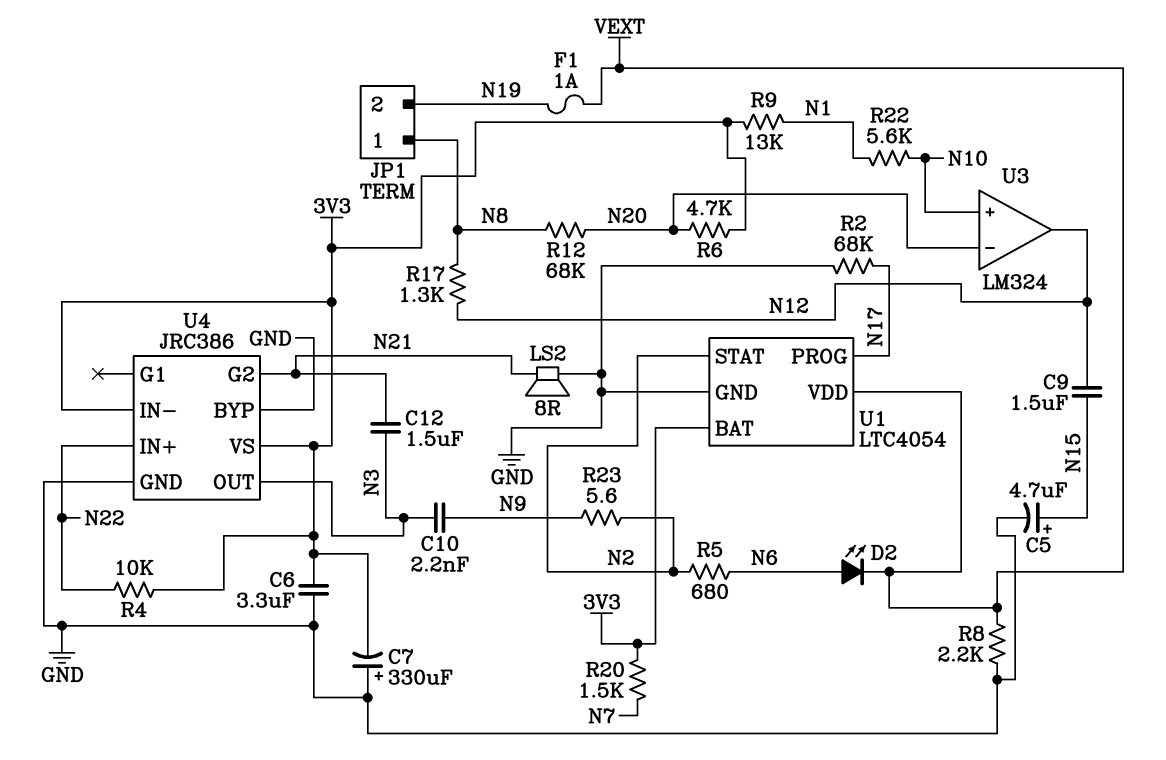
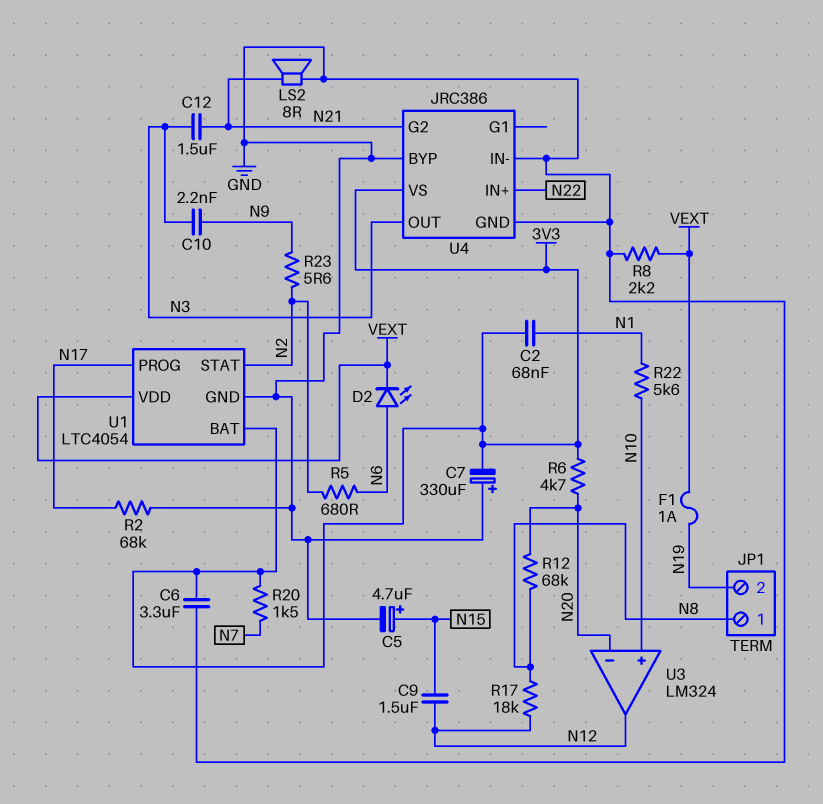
C2: none -> 68nF (3V3, N1)
R4: 10k (3V3, N22) -> none
R9: 13k (3V3, N1) -> none
R17: 1.3k (N8, N12) -> 18k (N8, N12)
U4 pin IN-: 3V3 -> GND

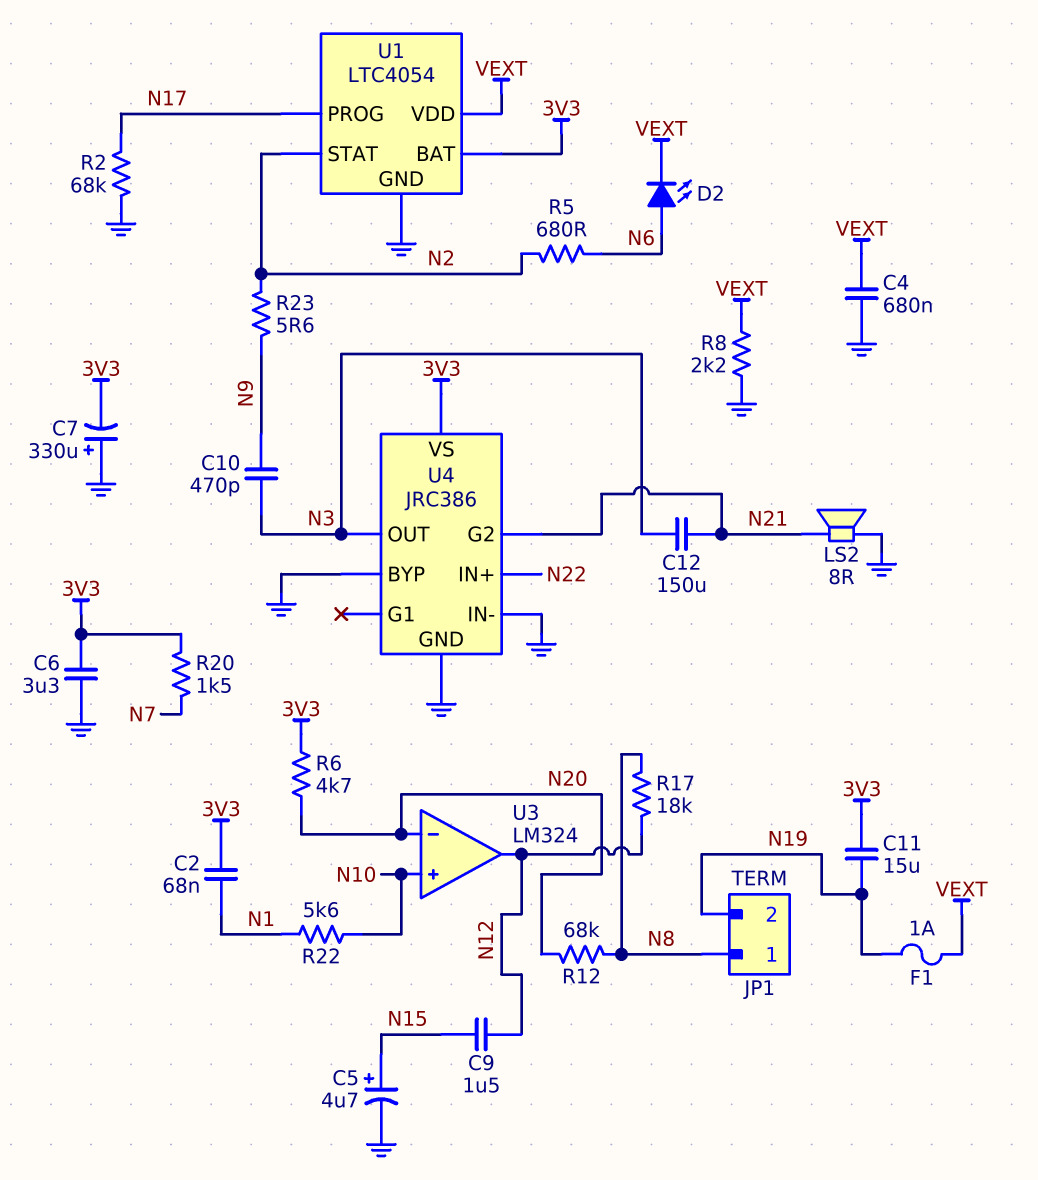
C4: none -> 680nF (GND, VEXT)
C10: 2.2nF (N3, N9) -> 470pF (N3, N9)
C11: none -> 15uF (3V3, N19)
C12: 1.5uF (N3, N21) -> 150uF (N3, N21)

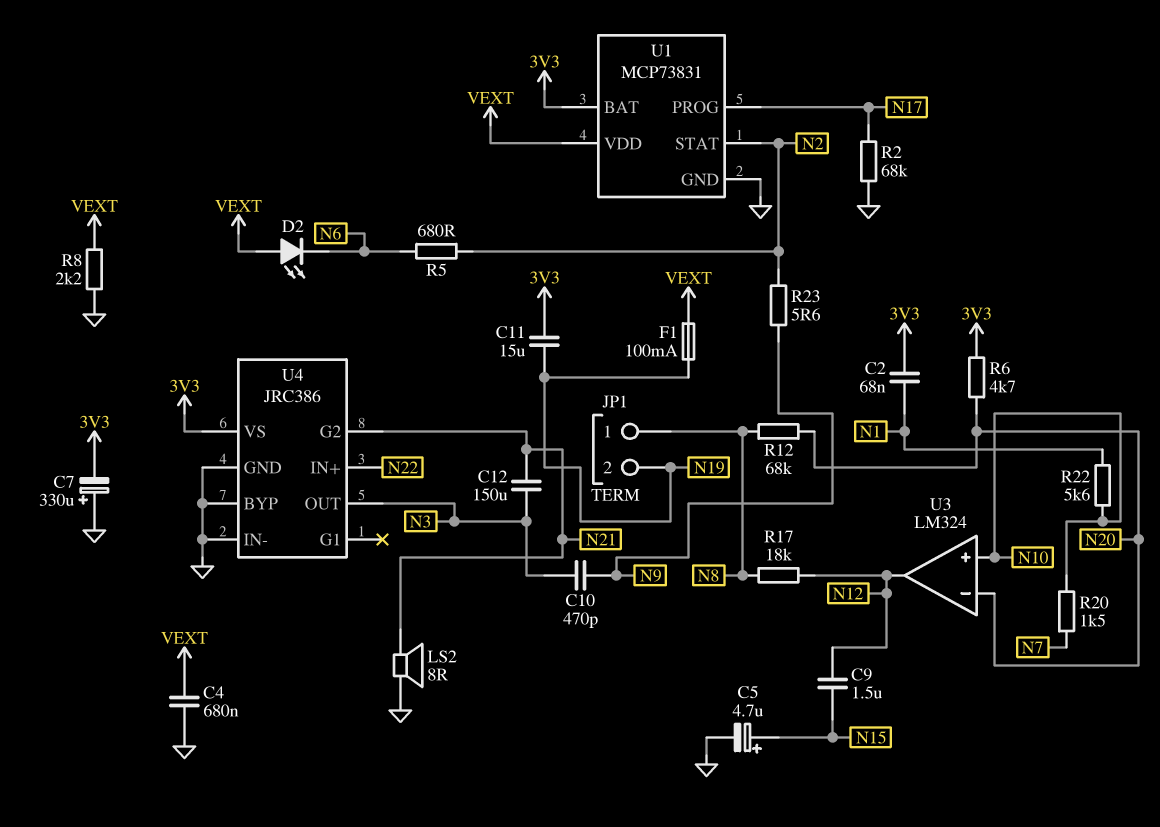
C6: 3.3uF (3V3, GND) -> none
D2: LED (A N6, K VEXT) -> LED (A VEXT, K N6)
F1: 1A (N19, VEXT) -> 100mA (N19, VEXT)
R20: 1.5k (3V3, N7) -> 1.5k (N7, N10)
U1: LTC4054 -> MCP73831

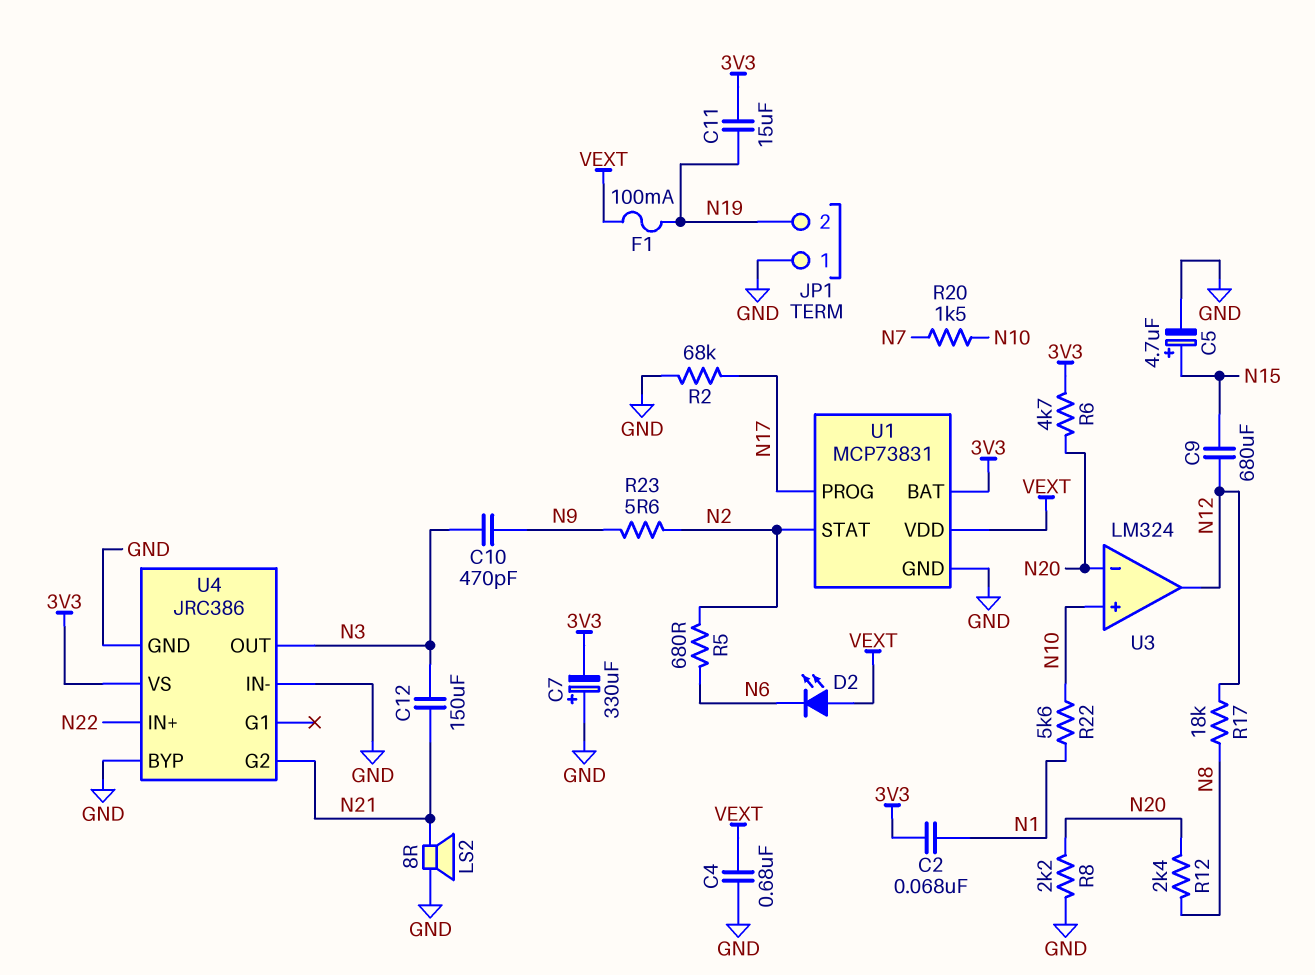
C9: 1.5uF (N12, N15) -> 680uF (N12, N15)
JP1 pin 1: N8 -> GND
R8: 2.2k (GND, VEXT) -> 2.2k (GND, N20)
R12: 68k (N8, N20) -> 2.4k (N8, N20)

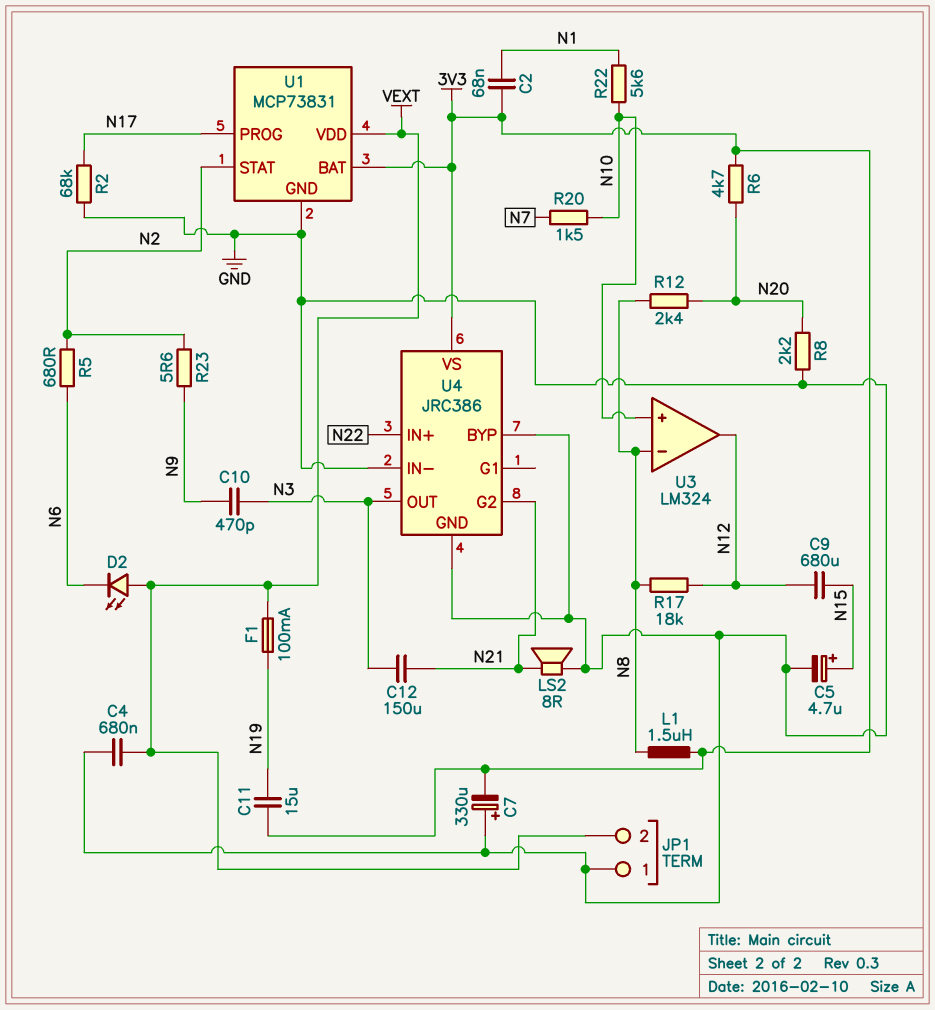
JP1 pin 2: N19 -> VEXT
L1: none -> 1.5uH (3V3, N8)
U3 pin in-: N20 -> N8

